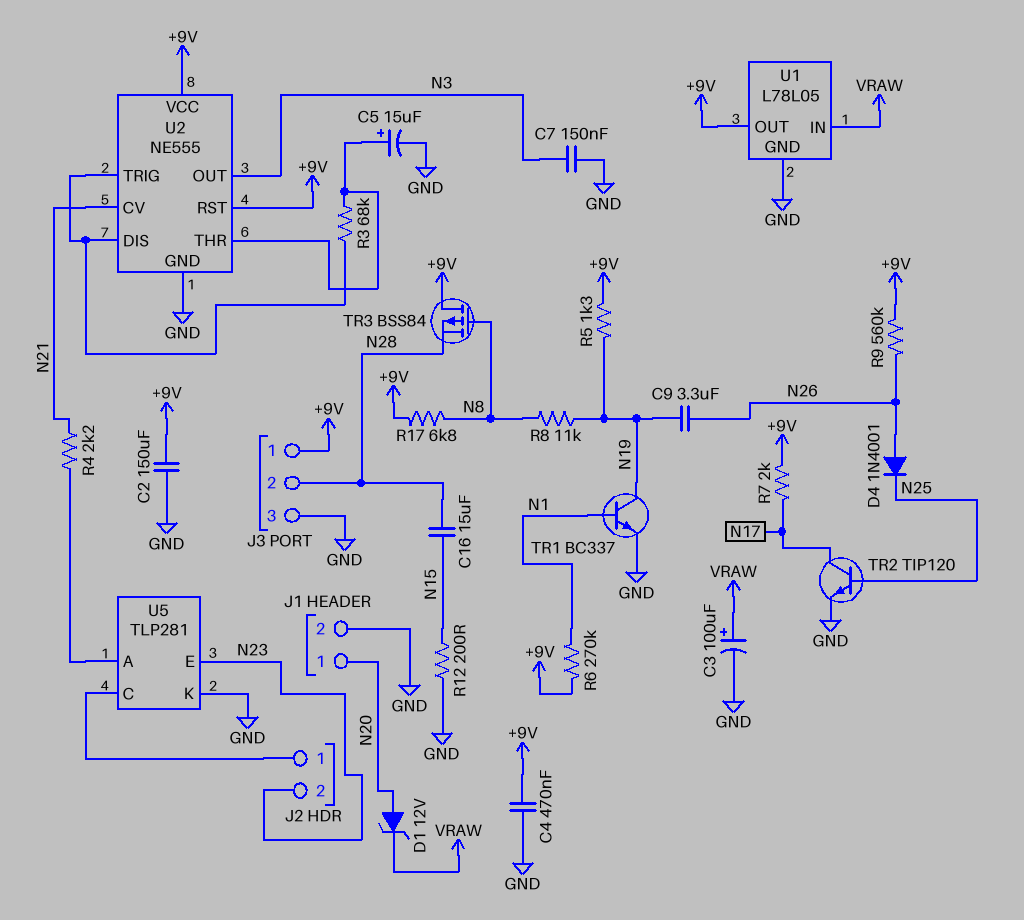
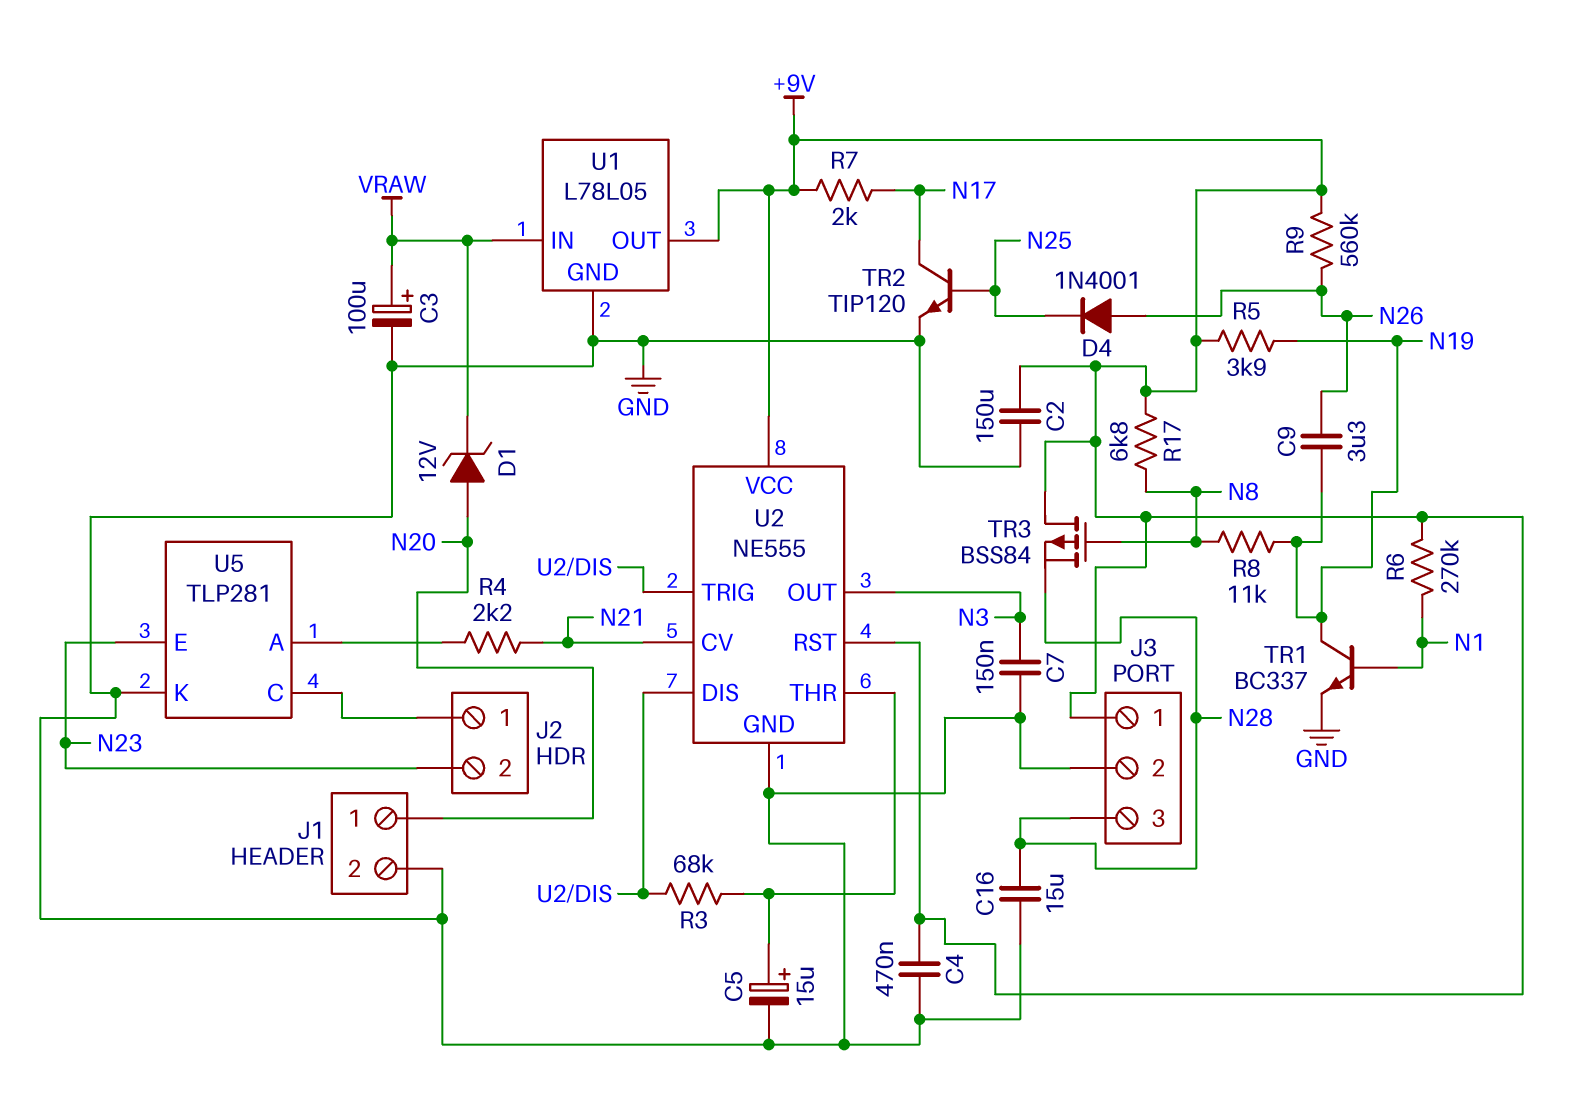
C16: 15uF (N15, N28) -> 15uF (GND, N28)
J3 pin 2: N28 -> GND
J3 pin 3: GND -> N28
R5: 1.3k (+9V, N19) -> 3.9k (+9V, N19)
R12: 200 (GND, N15) -> none

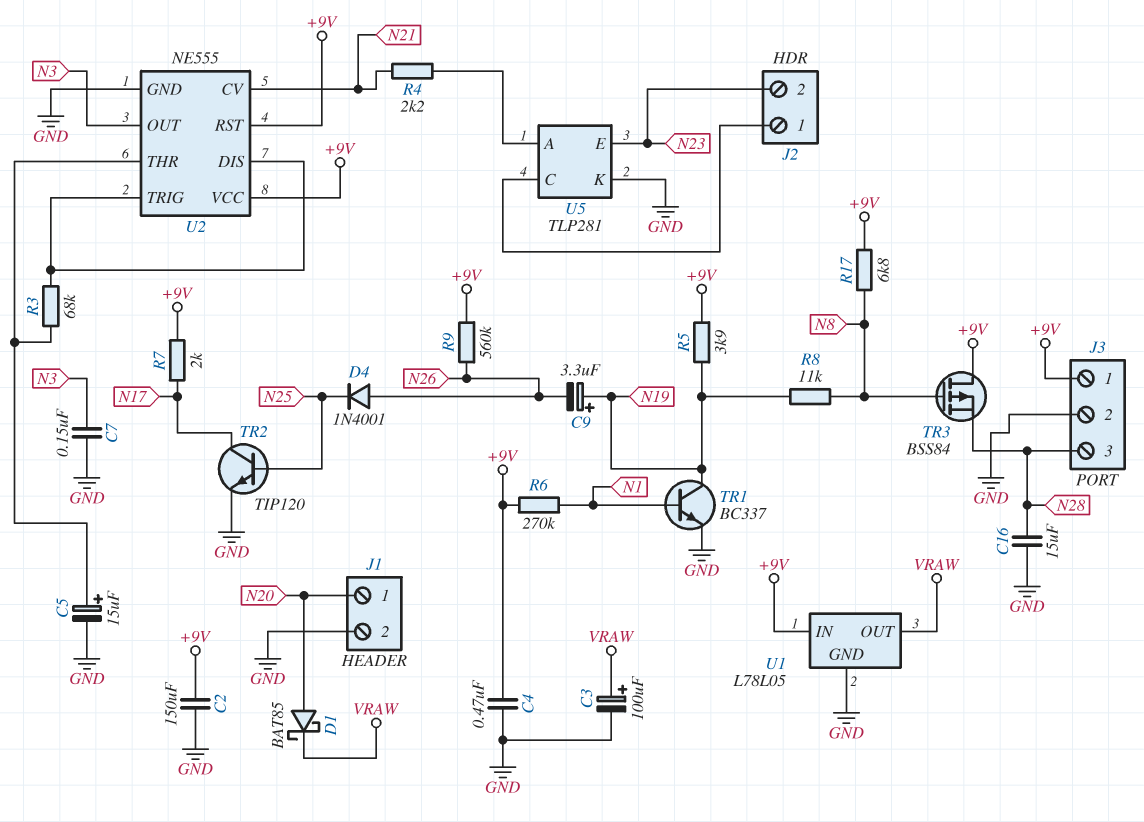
C9: 3.3uF (N19, N26) -> 3.3uF (plus N19, minus N26)
D1: zener 12V (A N20, K VRAW) -> schottky BAT85 (A N20, K VRAW)
U1 pin IN: VRAW -> +9V
U1 pin OUT: +9V -> VRAW

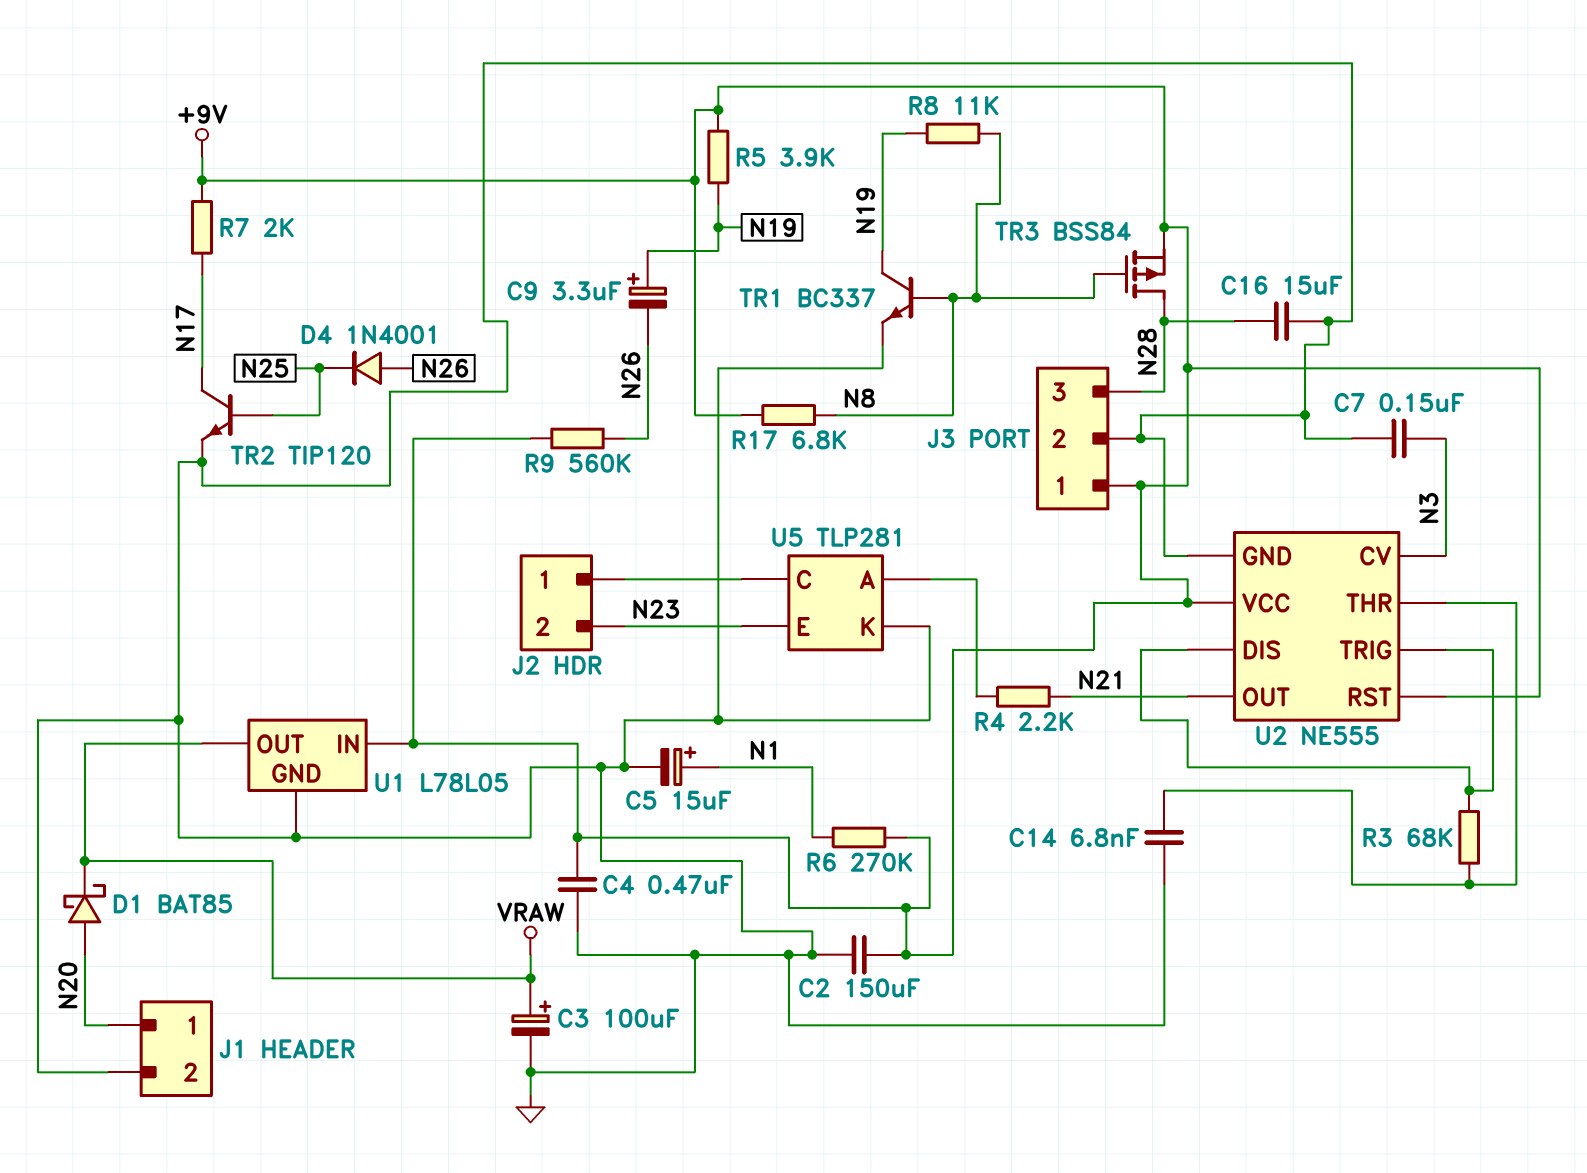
C5: 15uF (plus U2/THR, minus GND) -> 15uF (plus N1, minus GND)
C14: none -> 6.8nF (GND, U2/THR)
TR1: NPN BC337 (B N1, C N19, E GND) -> NPN BC337 (B N8, C N19, E GND)
TR3: PMOS BSS84 (G N8, D +9V, S N28) -> PMOS BSS84 (G N8, D N28, S +9V)
U2 pin CV: N21 -> N3
U2 pin OUT: N3 -> N21

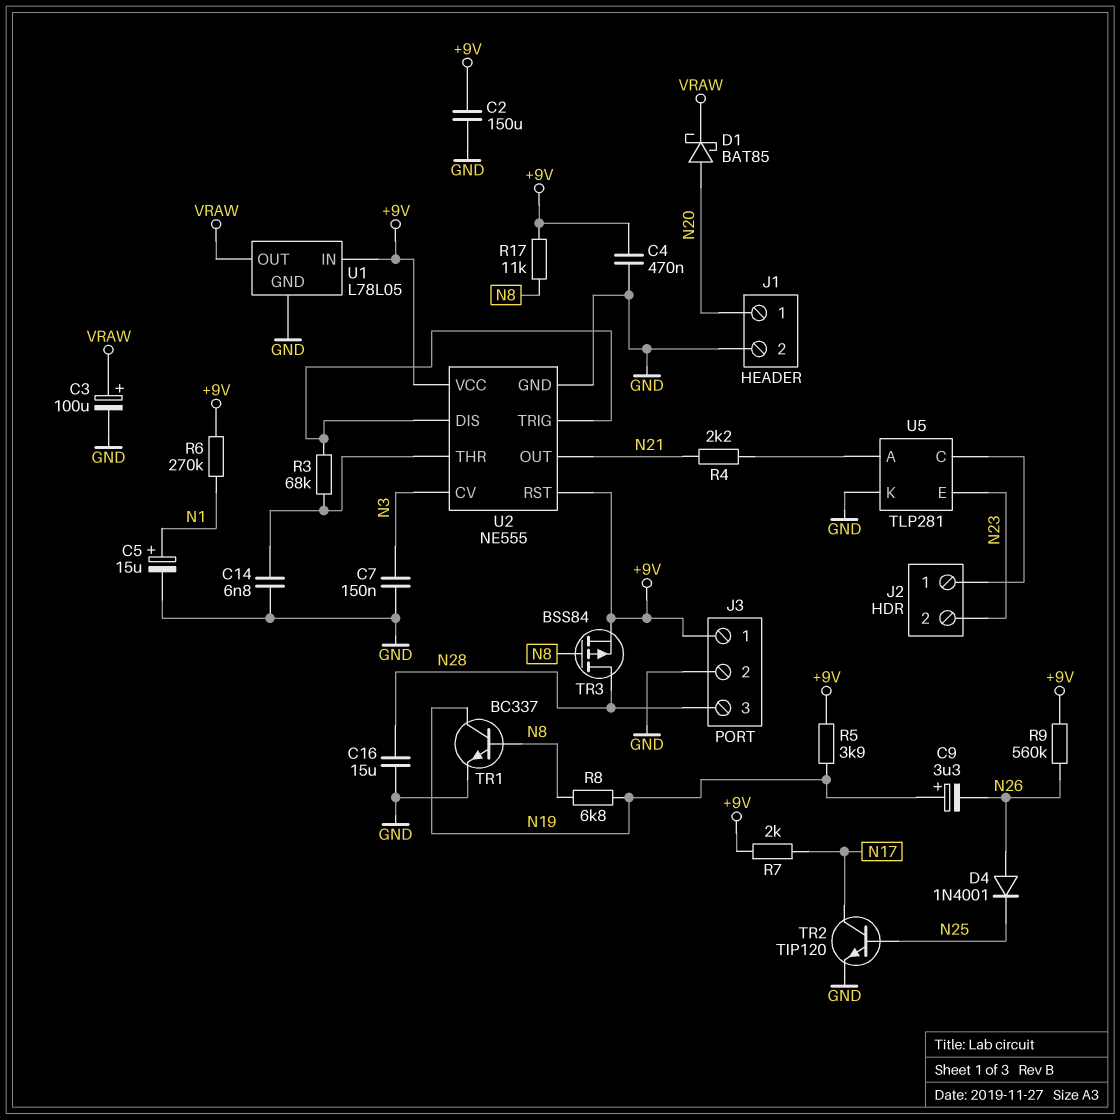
R8: 11k (N8, N19) -> 6.8k (N8, N19)
R17: 6.8k (+9V, N8) -> 11k (+9V, N8)

